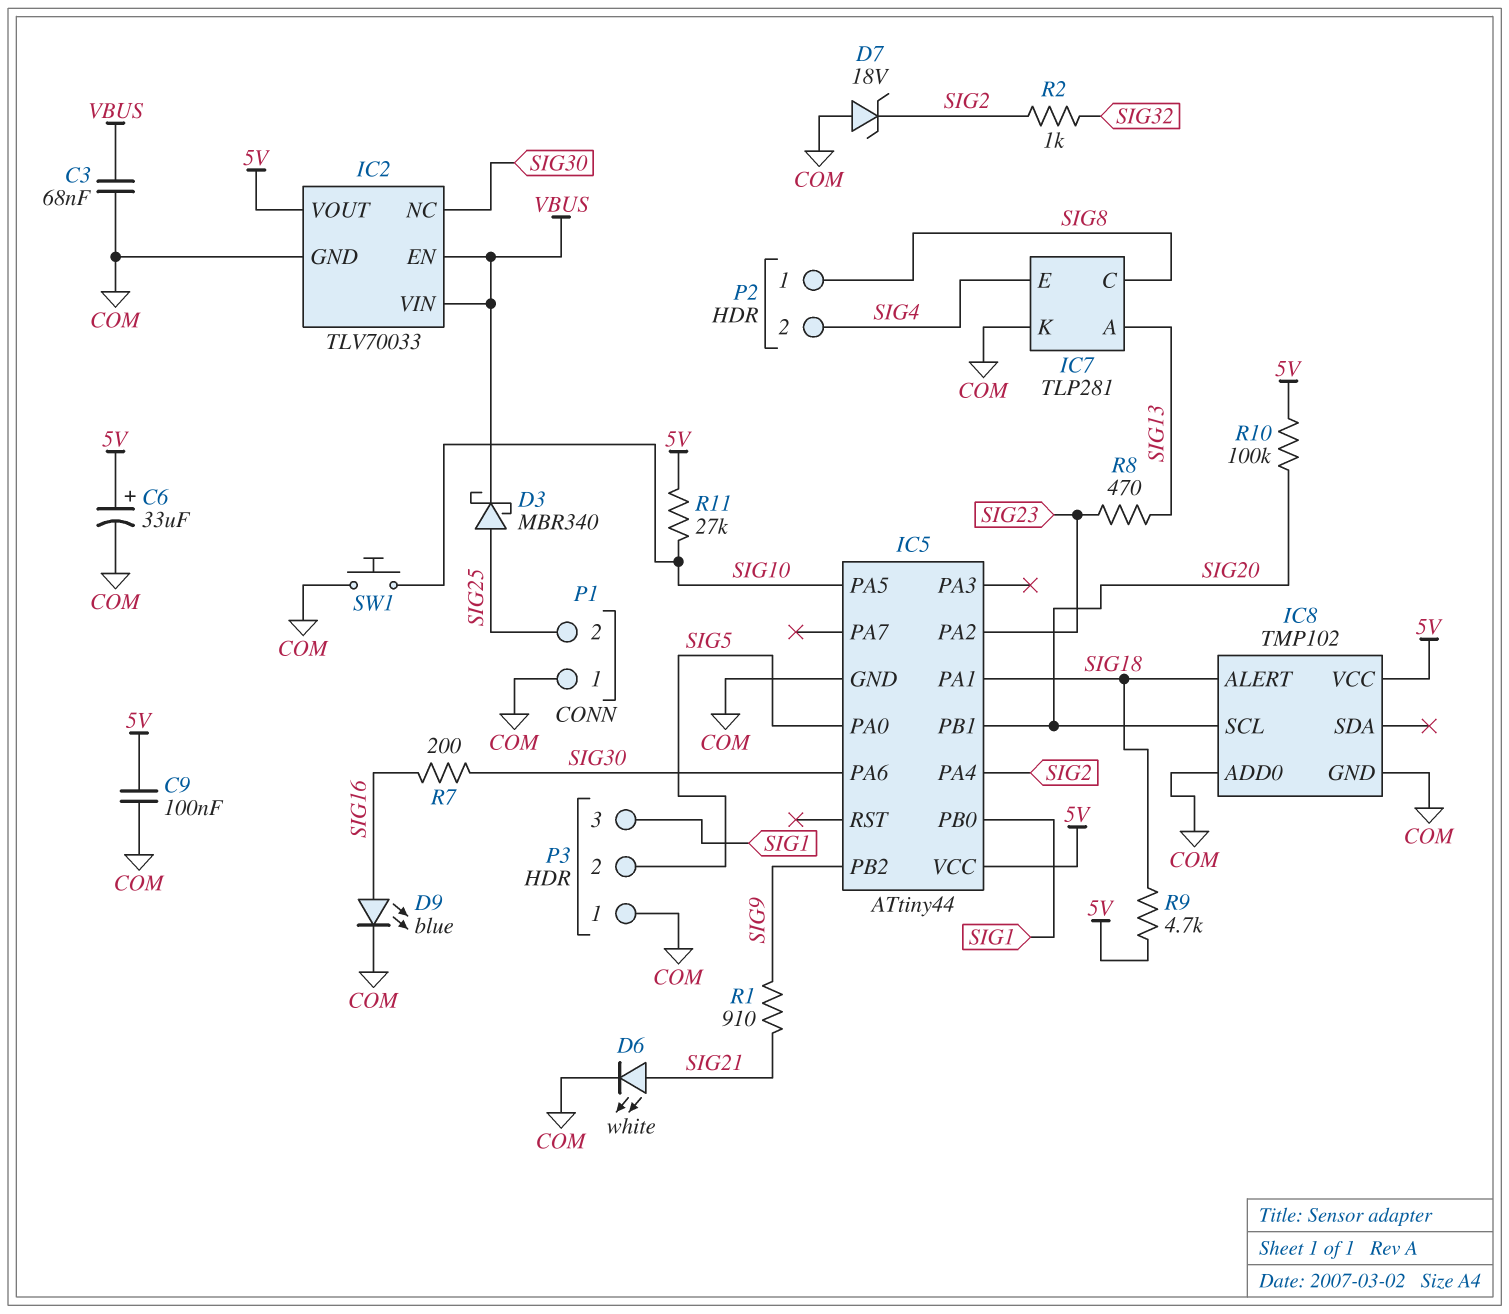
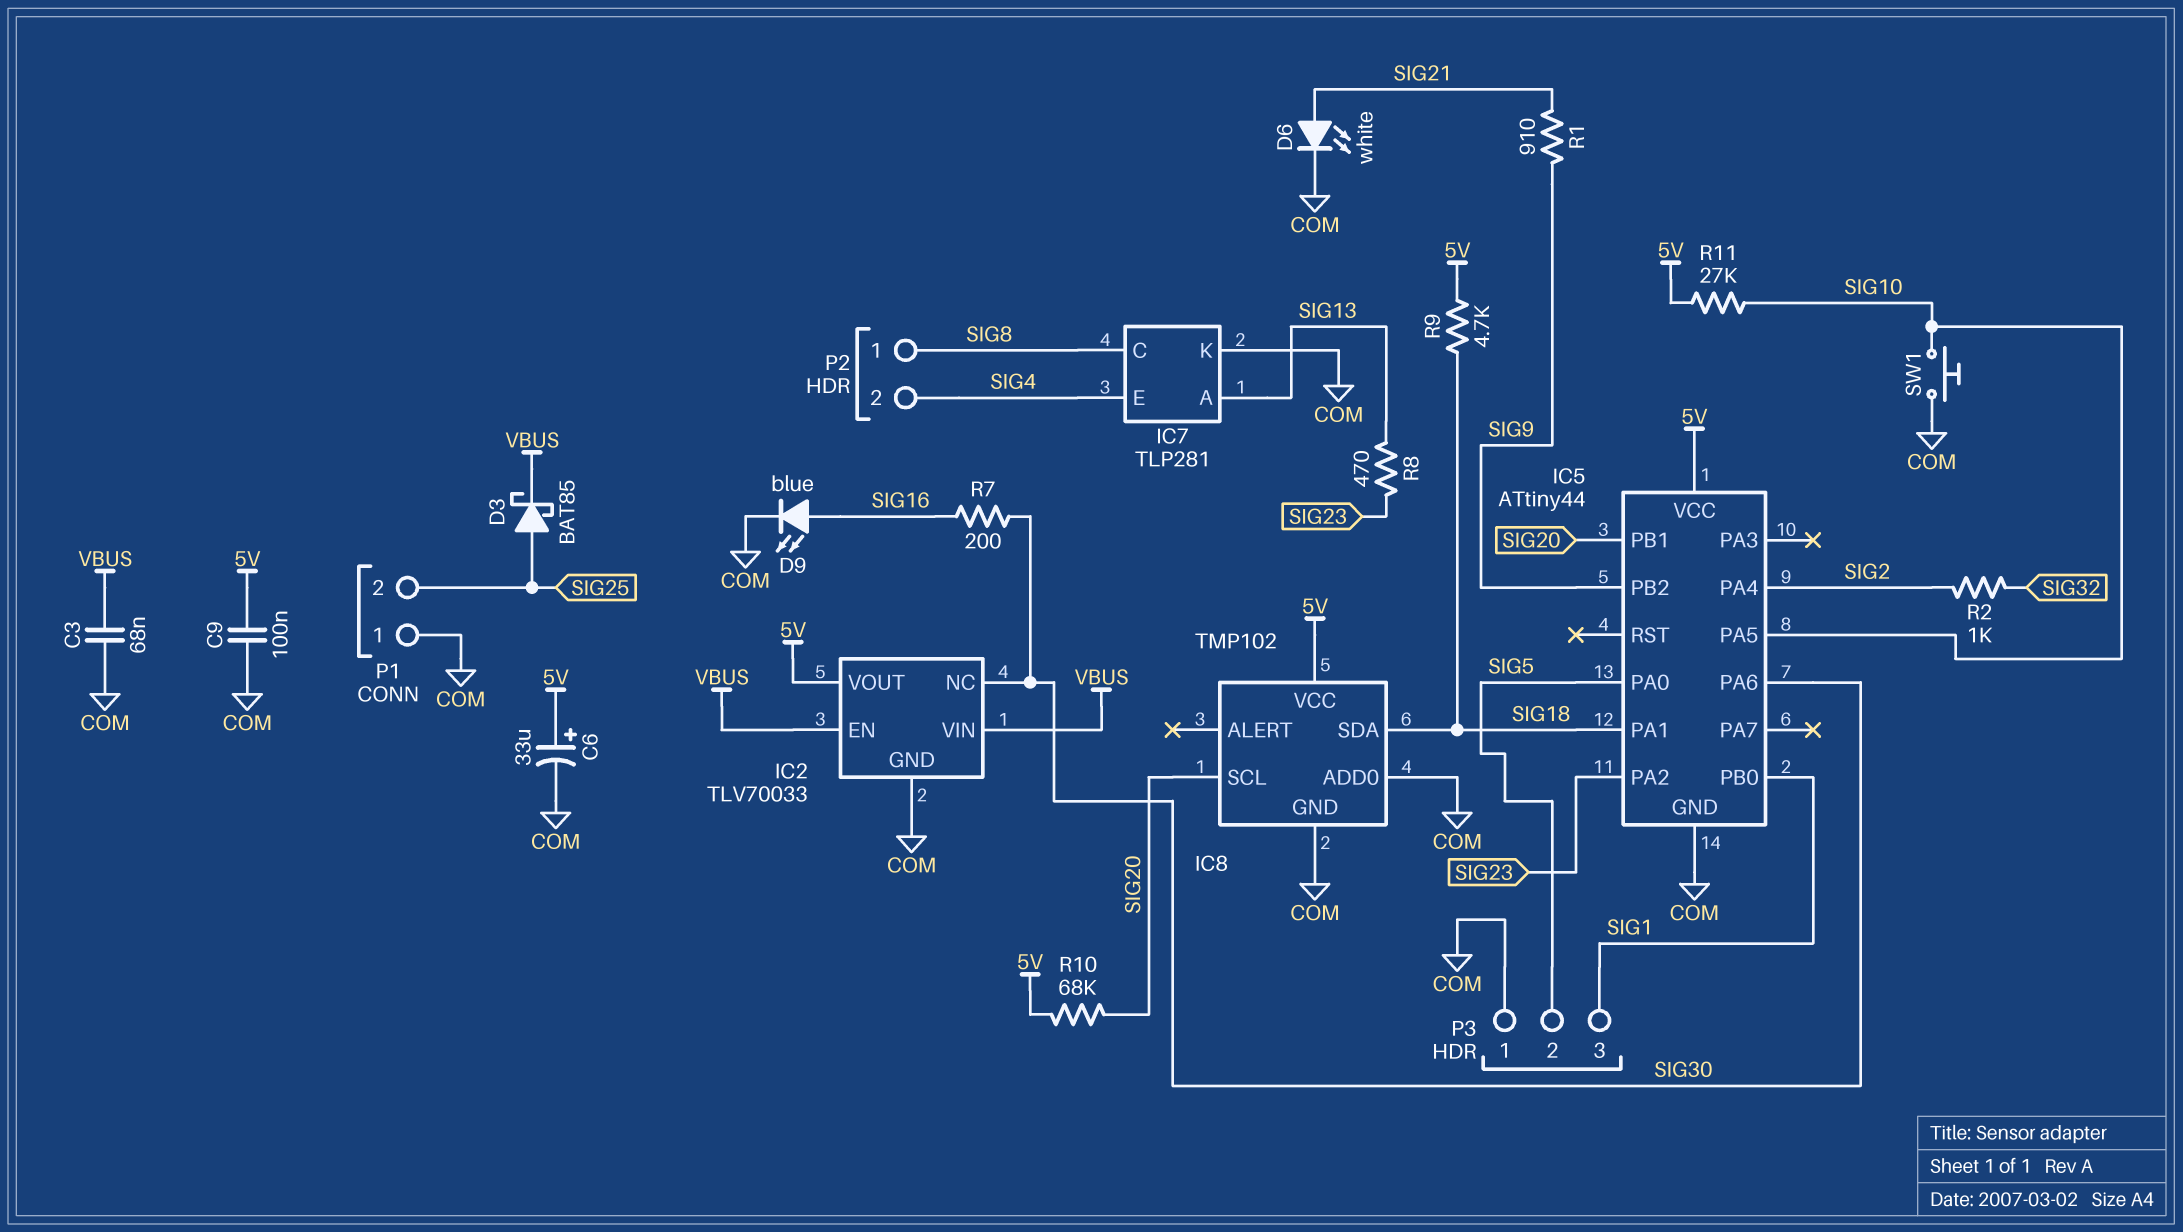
D3: schottky MBR340 (A SIG25, K VBUS) -> schottky BAT85 (A SIG25, K VBUS)
D7: zener 18V (A COM, K SIG2) -> none
IC8 pin ALERT: SIG18 -> none
IC8 pin SDA: none -> SIG18
R10: 100k (5V, SIG20) -> 68k (5V, SIG20)

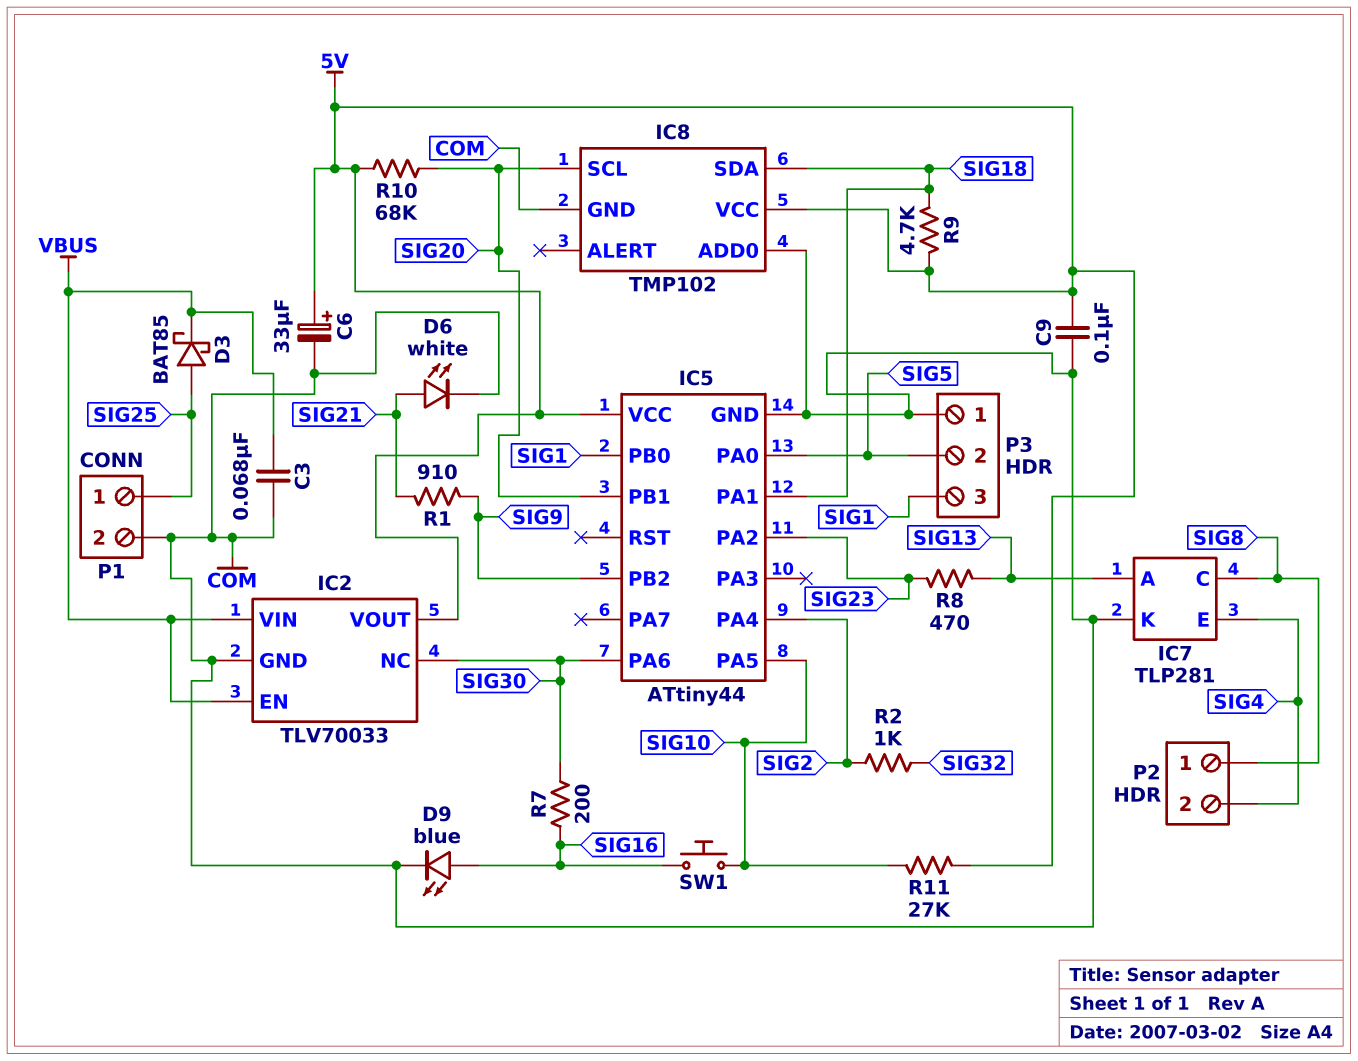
P1 pin 1: COM -> SIG25
P1 pin 2: SIG25 -> COM
SW1: button (COM, SIG10) -> button (SIG10, SIG16)

